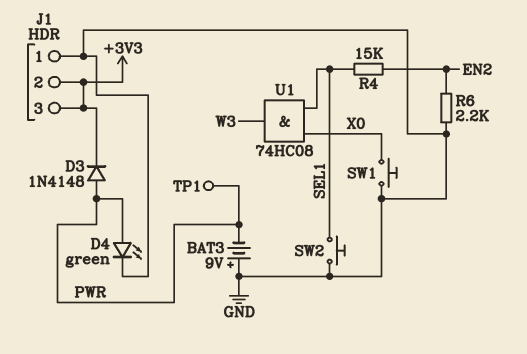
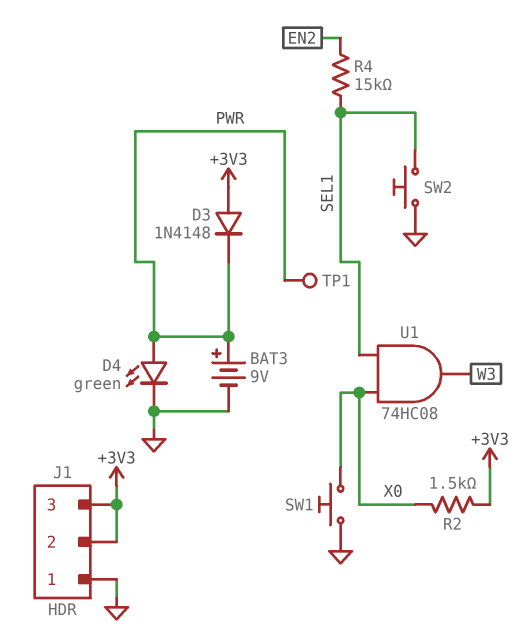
BAT3: 9V (plus GND, minus PWR) -> 9V (plus PWR, minus GND)
D3: diode 1N4148 (A PWR, K +3V3) -> diode 1N4148 (A +3V3, K PWR)
R2: none -> 1.5k (+3V3, X0)
R6: 2.2k (EN2, GND) -> none

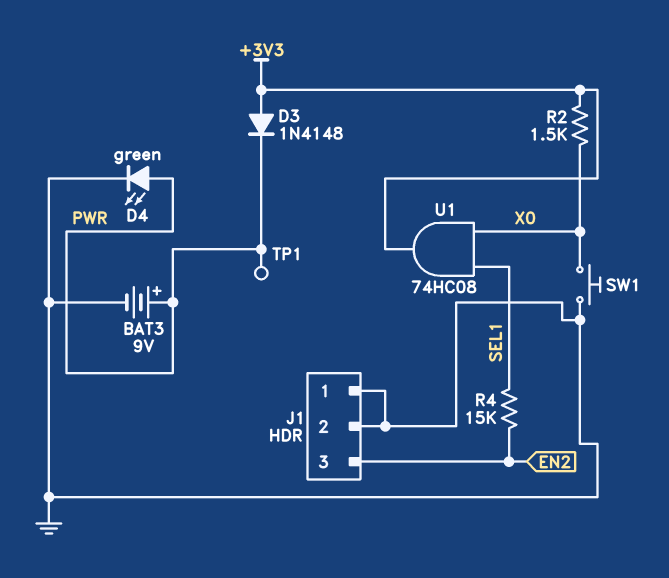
J1 pin 2: +3V3 -> GND
J1 pin 3: +3V3 -> EN2
SW2: button (GND, SEL1) -> none
U1: AND 74HC08 (in SEL1, in X0, out W3) -> AND 74HC08 (in SEL1, in X0, out +3V3)

